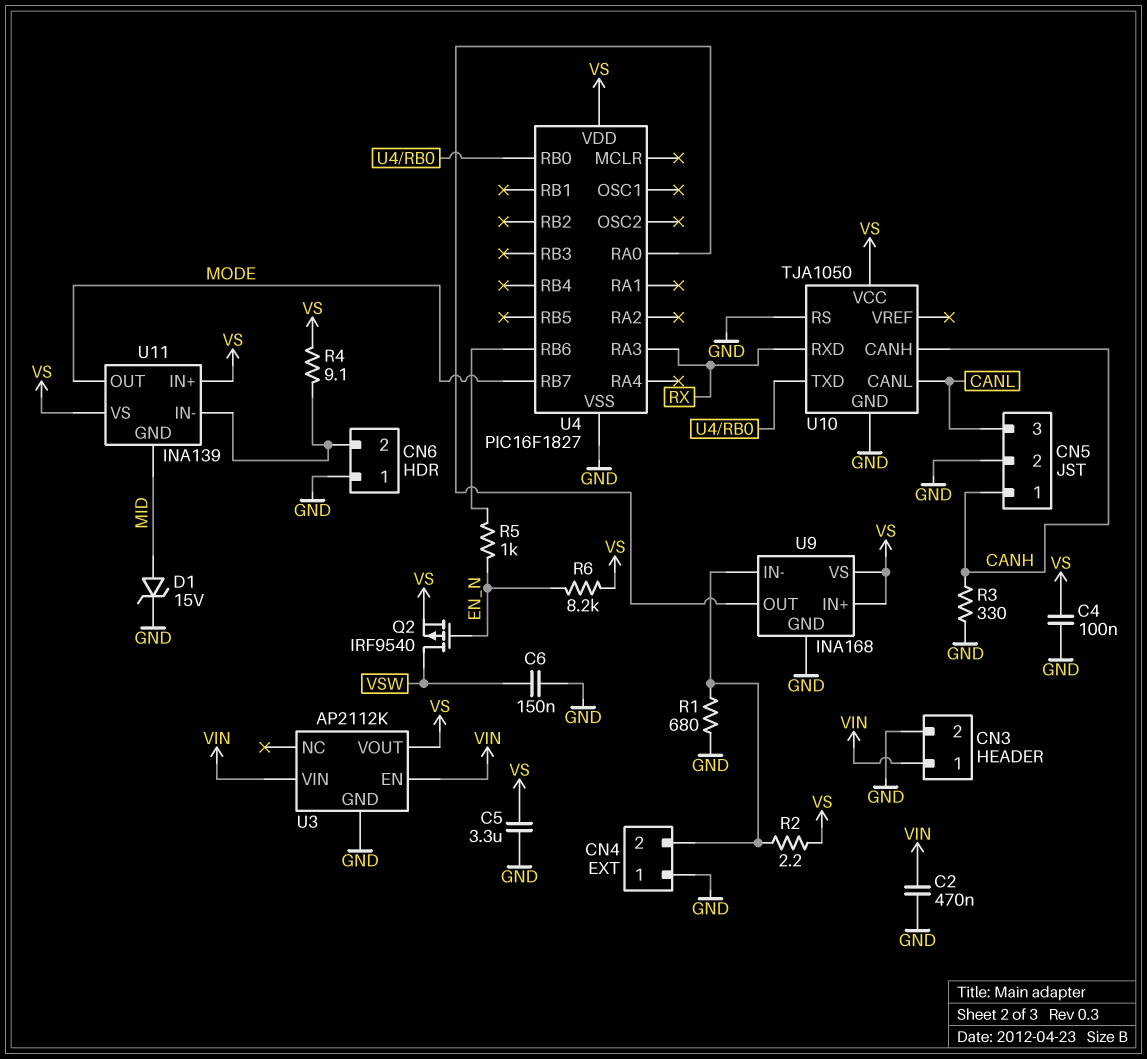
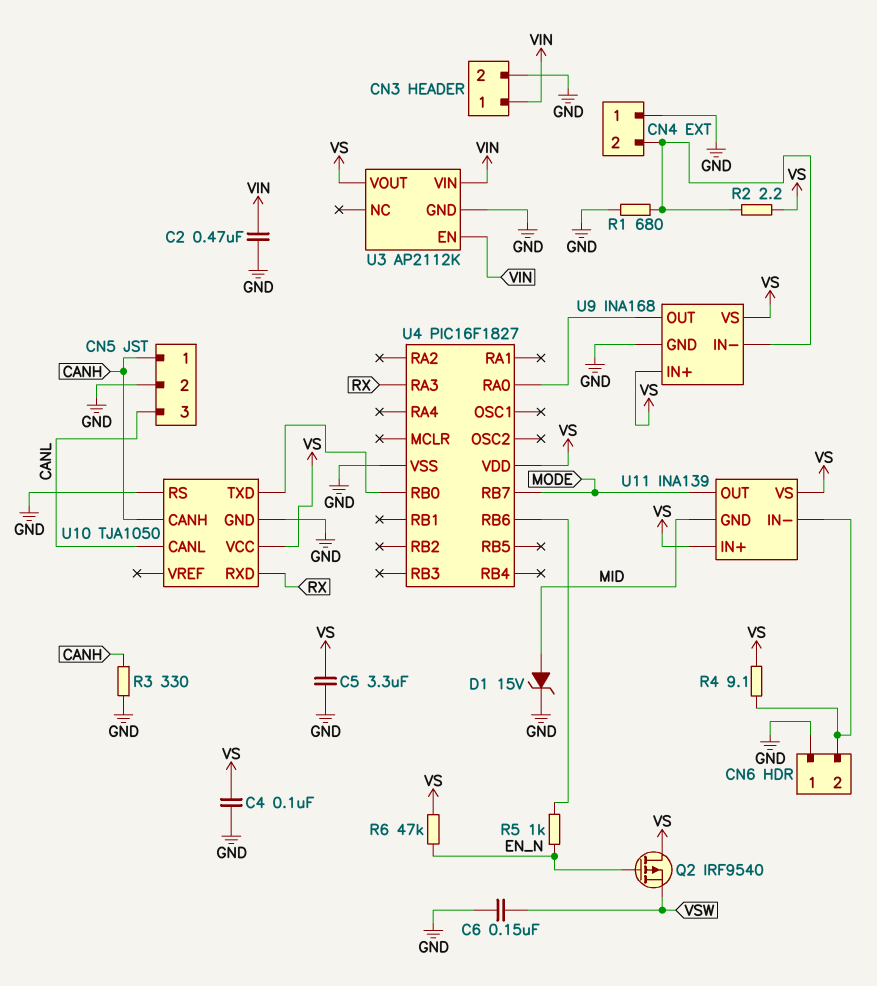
Q2: PMOS IRF9540 (G EN_N, D VSW, S VS) -> PMOS IRF9540 (G EN_N, D VS, S VSW)
R6: 8.2k (EN_N, VS) -> 47k (EN_N, VS)

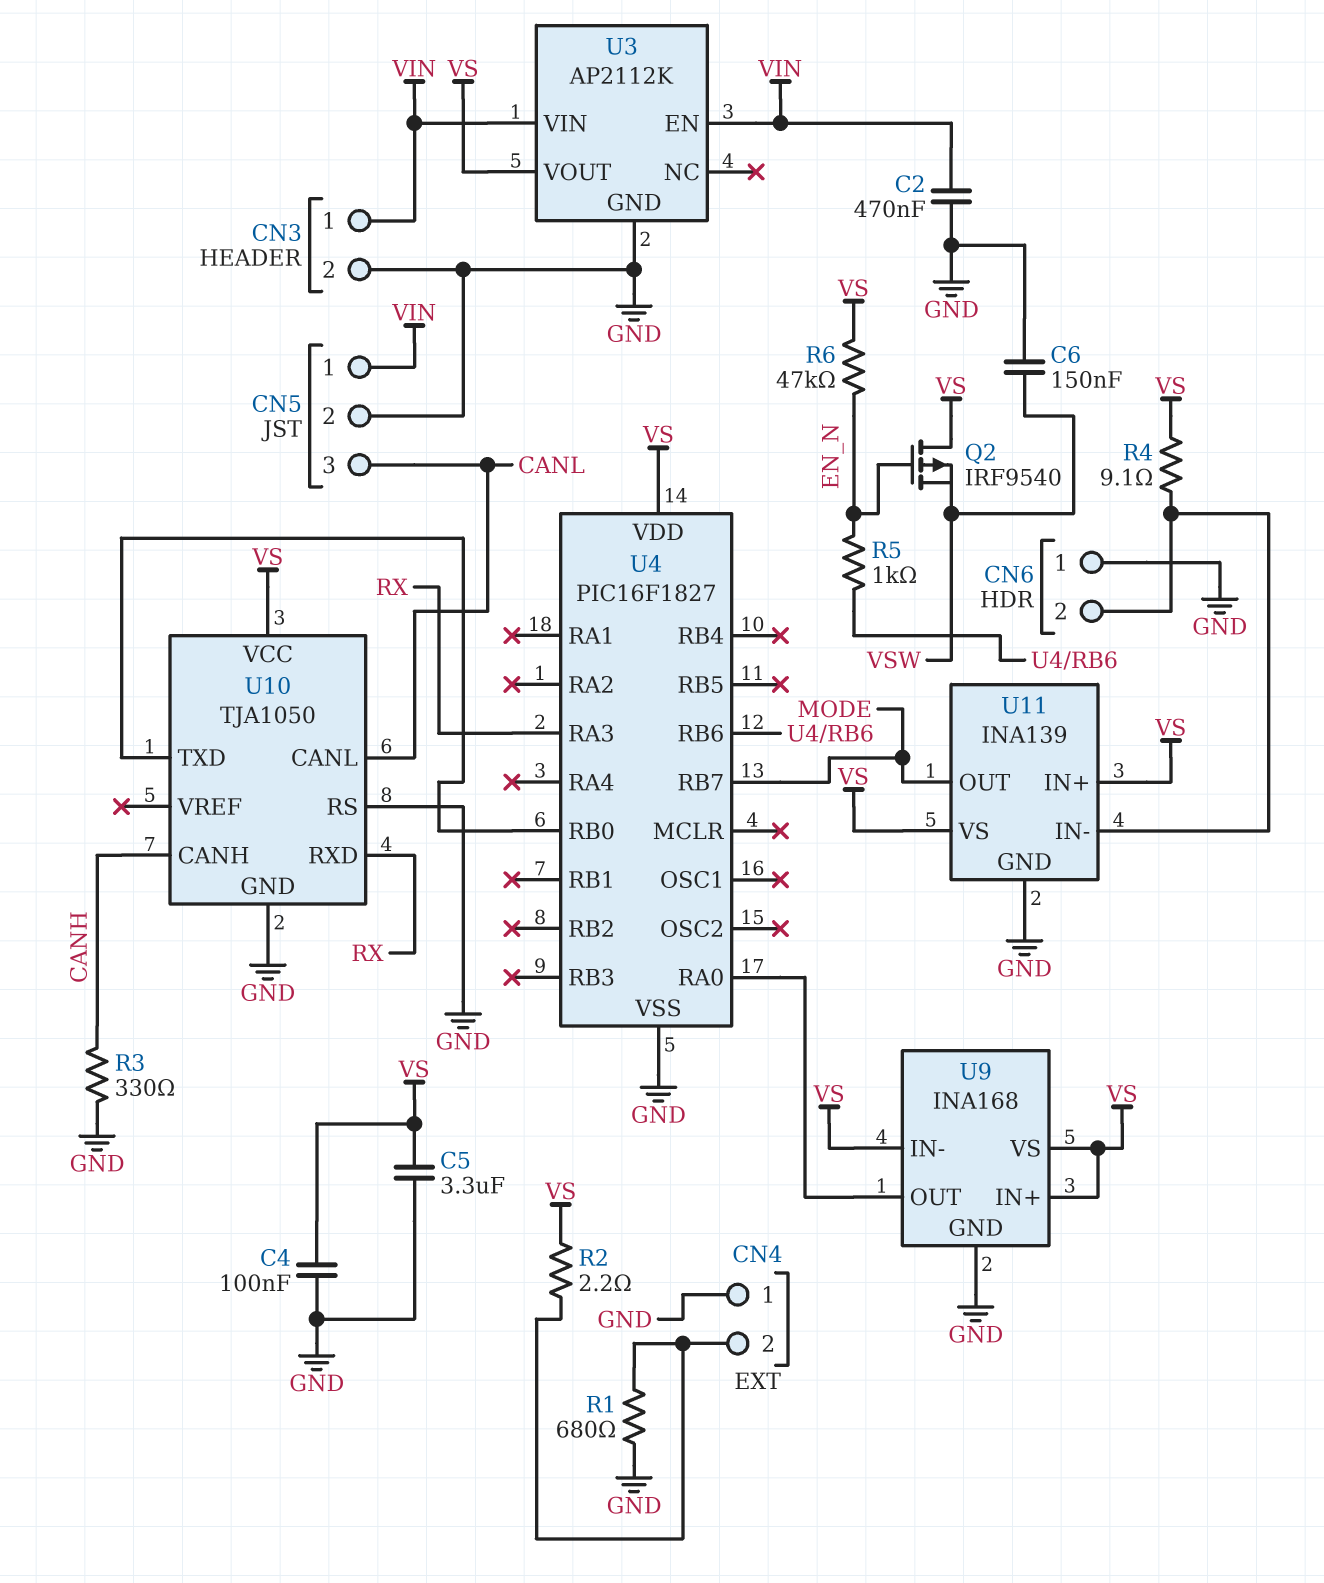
CN5 pin 1: CANH -> VIN
D1: zener 15V (A MID, K GND) -> none
U9 pin IN-: CN4/2 -> VS
U11 pin GND: MID -> GND

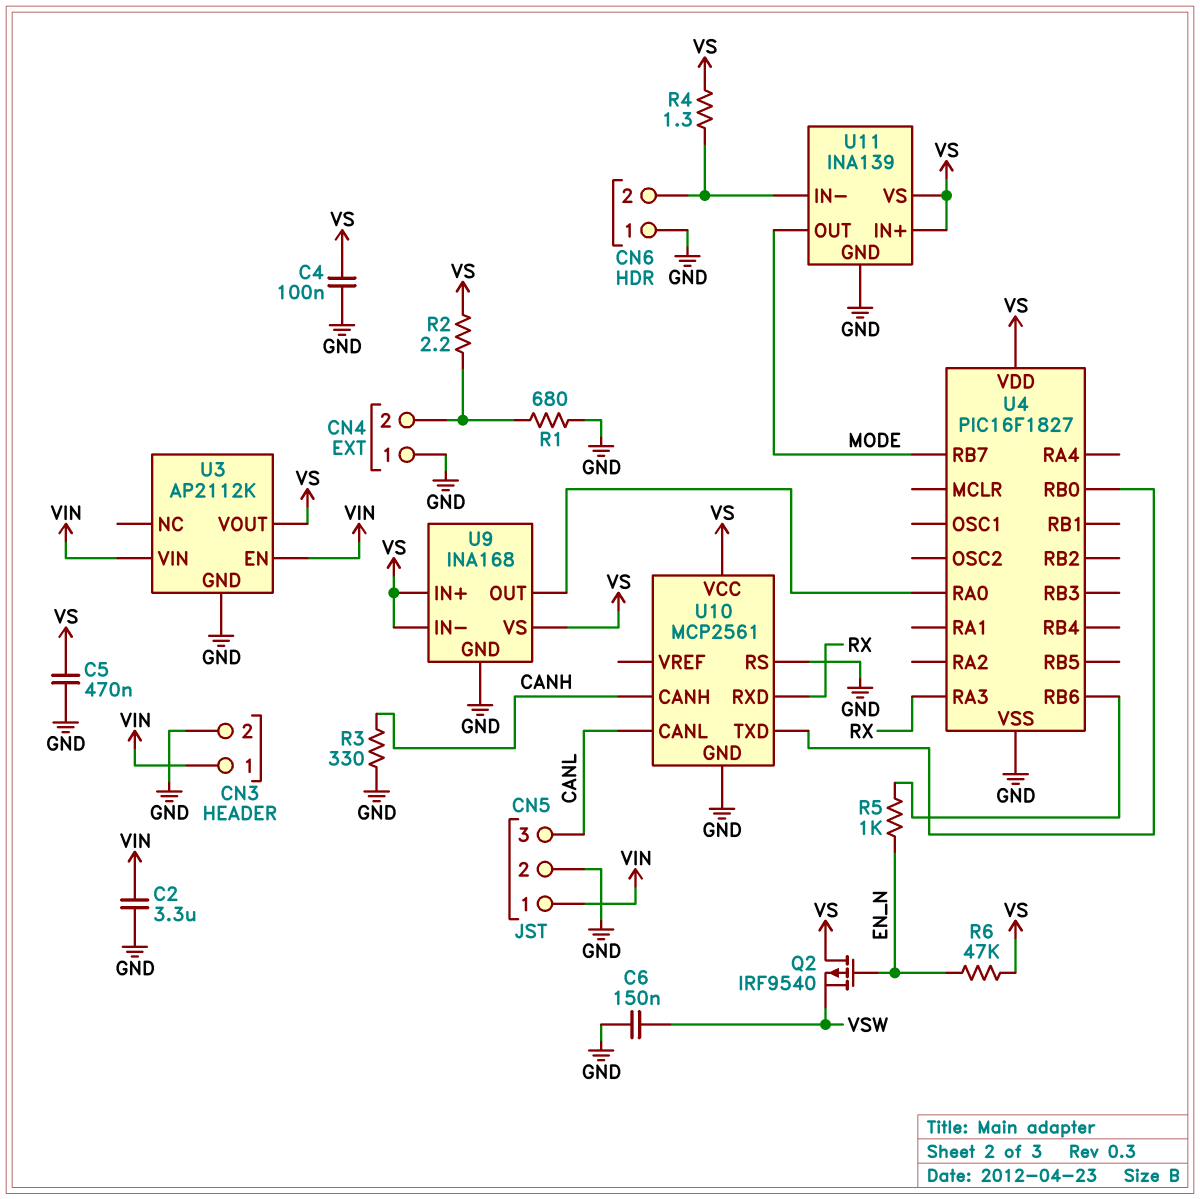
C2: 470nF (GND, VIN) -> 3.3uF (GND, VIN)
C5: 3.3uF (GND, VS) -> 470nF (GND, VS)
R4: 9.1 (CN6/2, VS) -> 1.3 (CN6/2, VS)
U10: TJA1050 -> MCP2561

